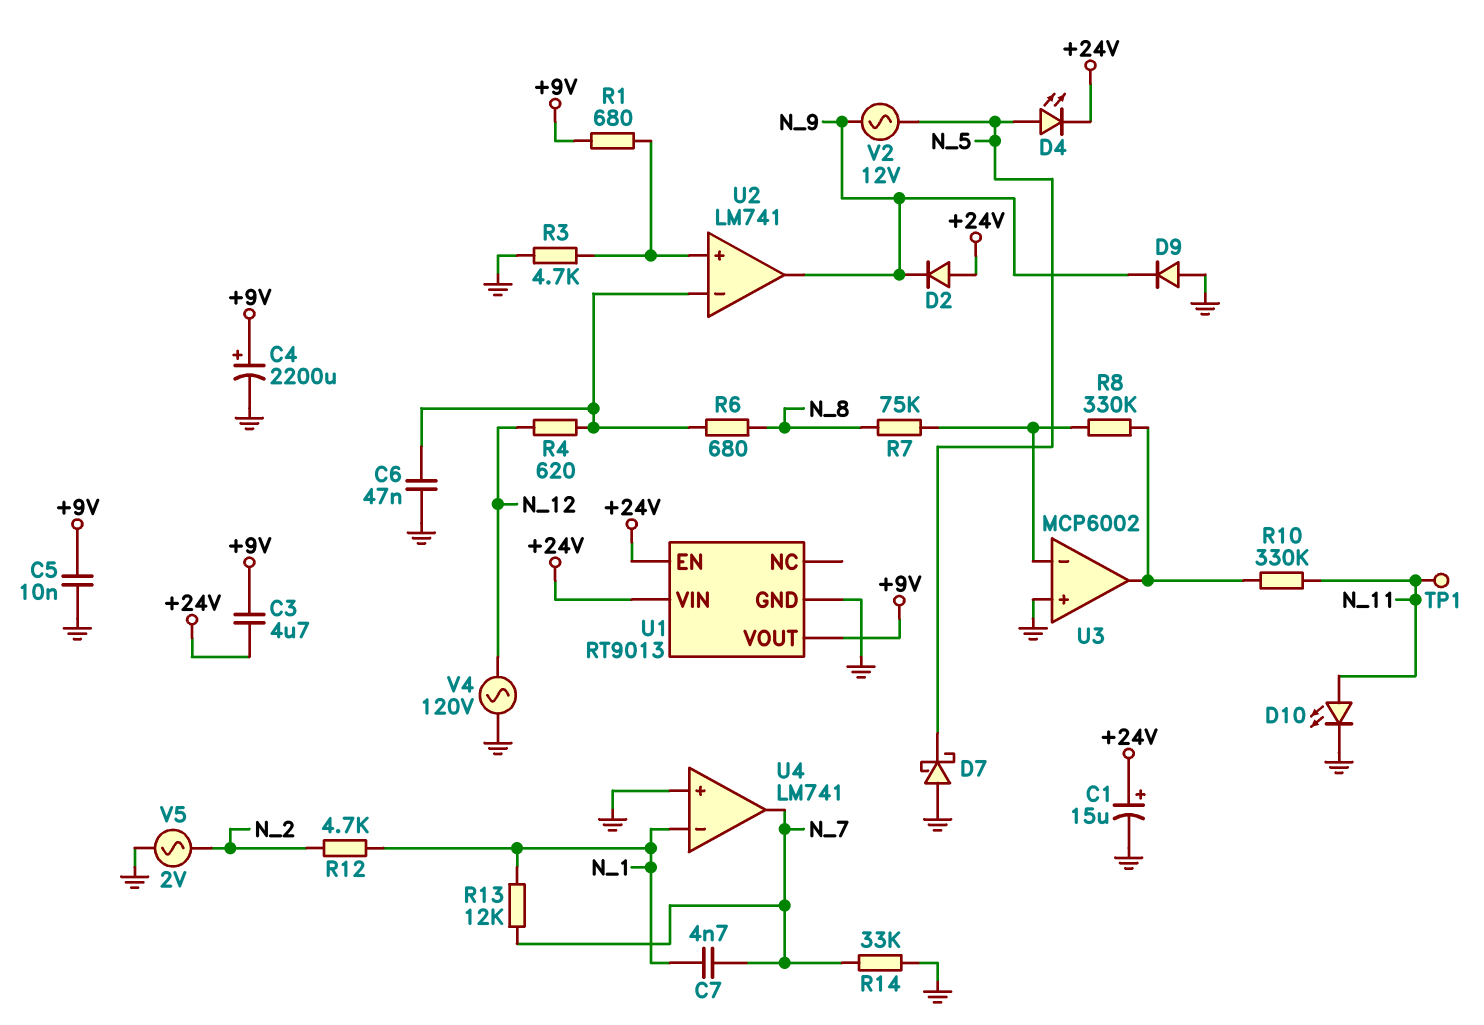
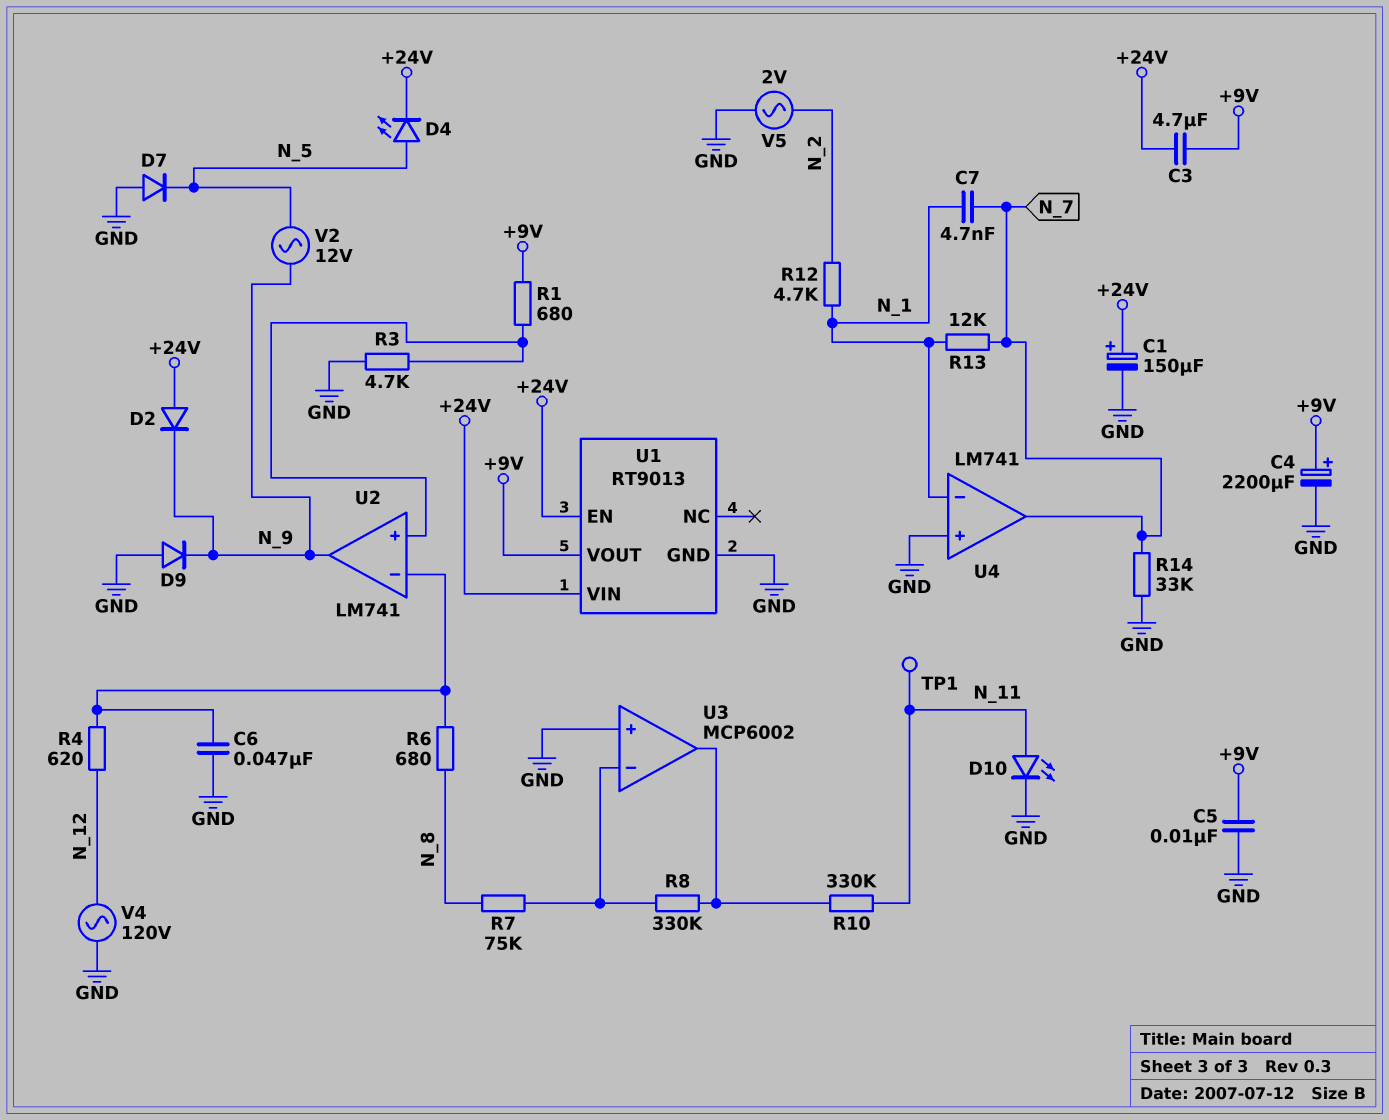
C1: 15uF (plus +24V, minus GND) -> 150uF (plus +24V, minus GND)
D7: schottky (A GND, K N_5) -> diode (A GND, K N_5)

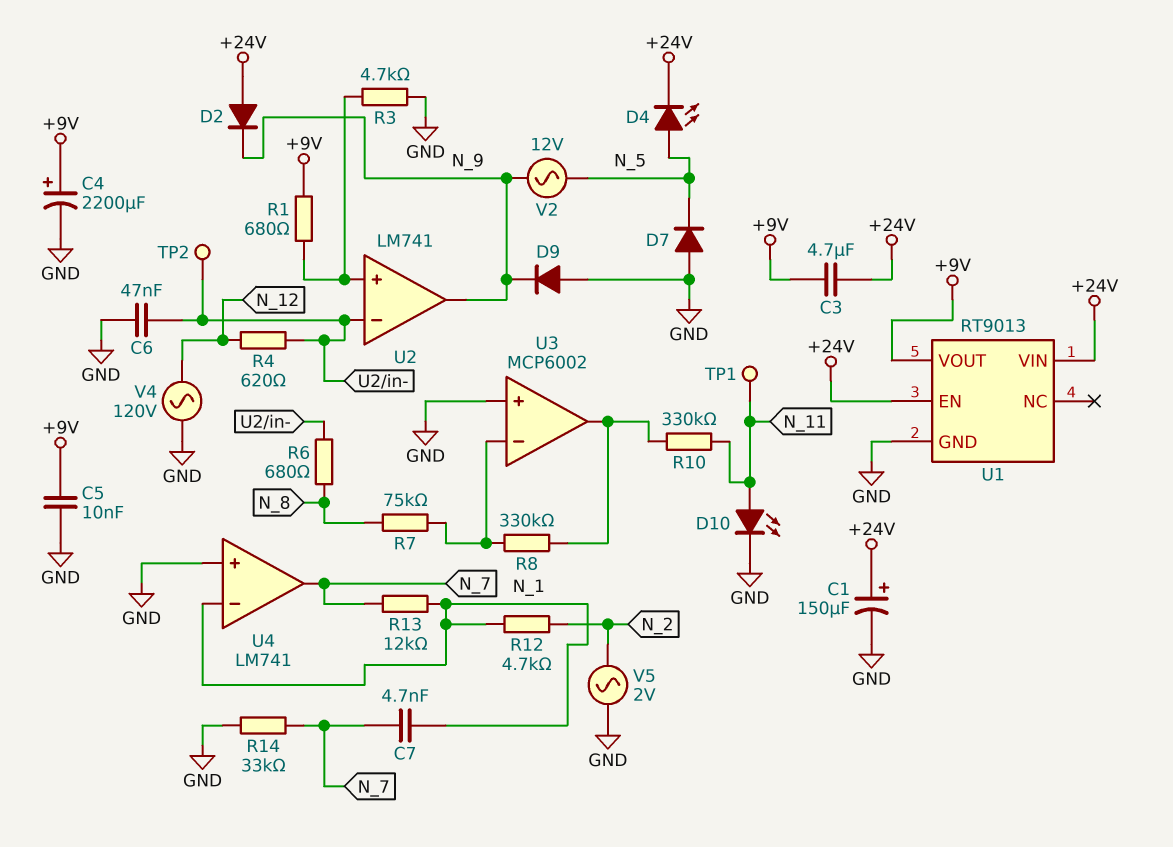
TP2: none -> test point (U2/in-)

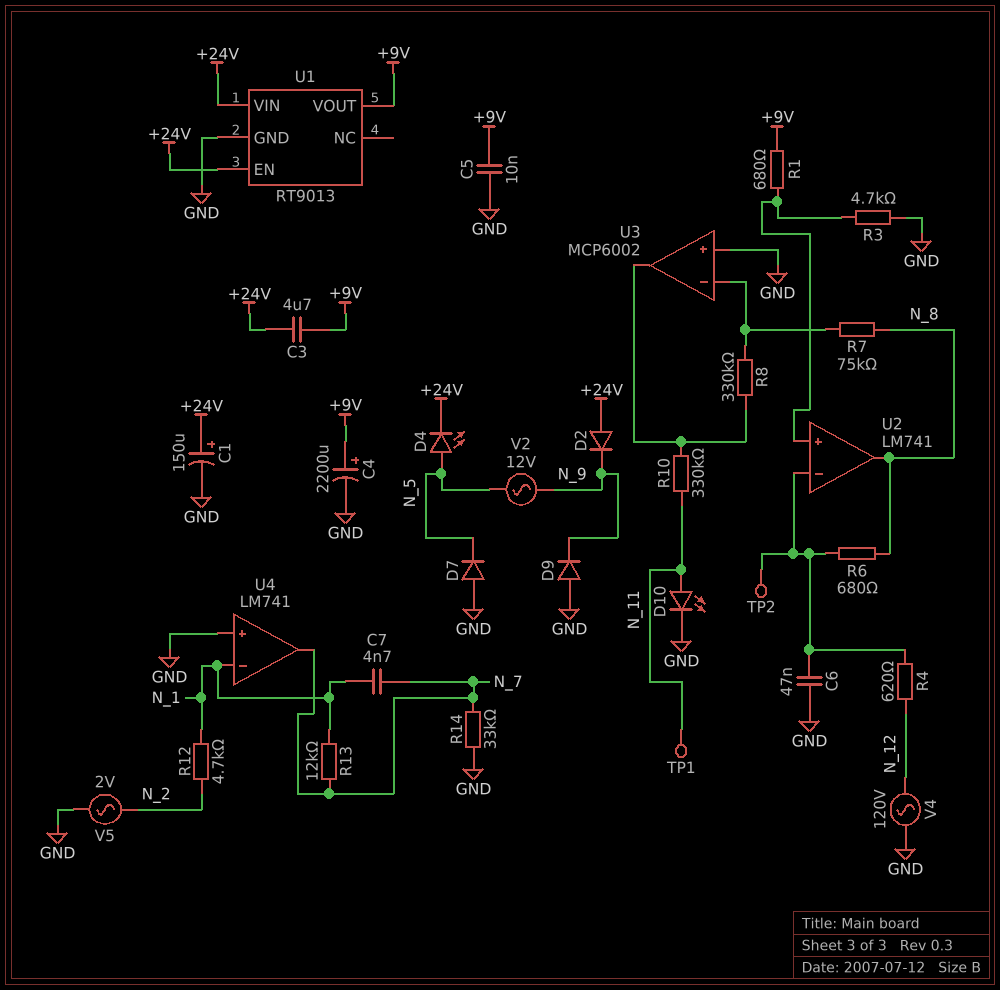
U2 pin out: N_9 -> N_8

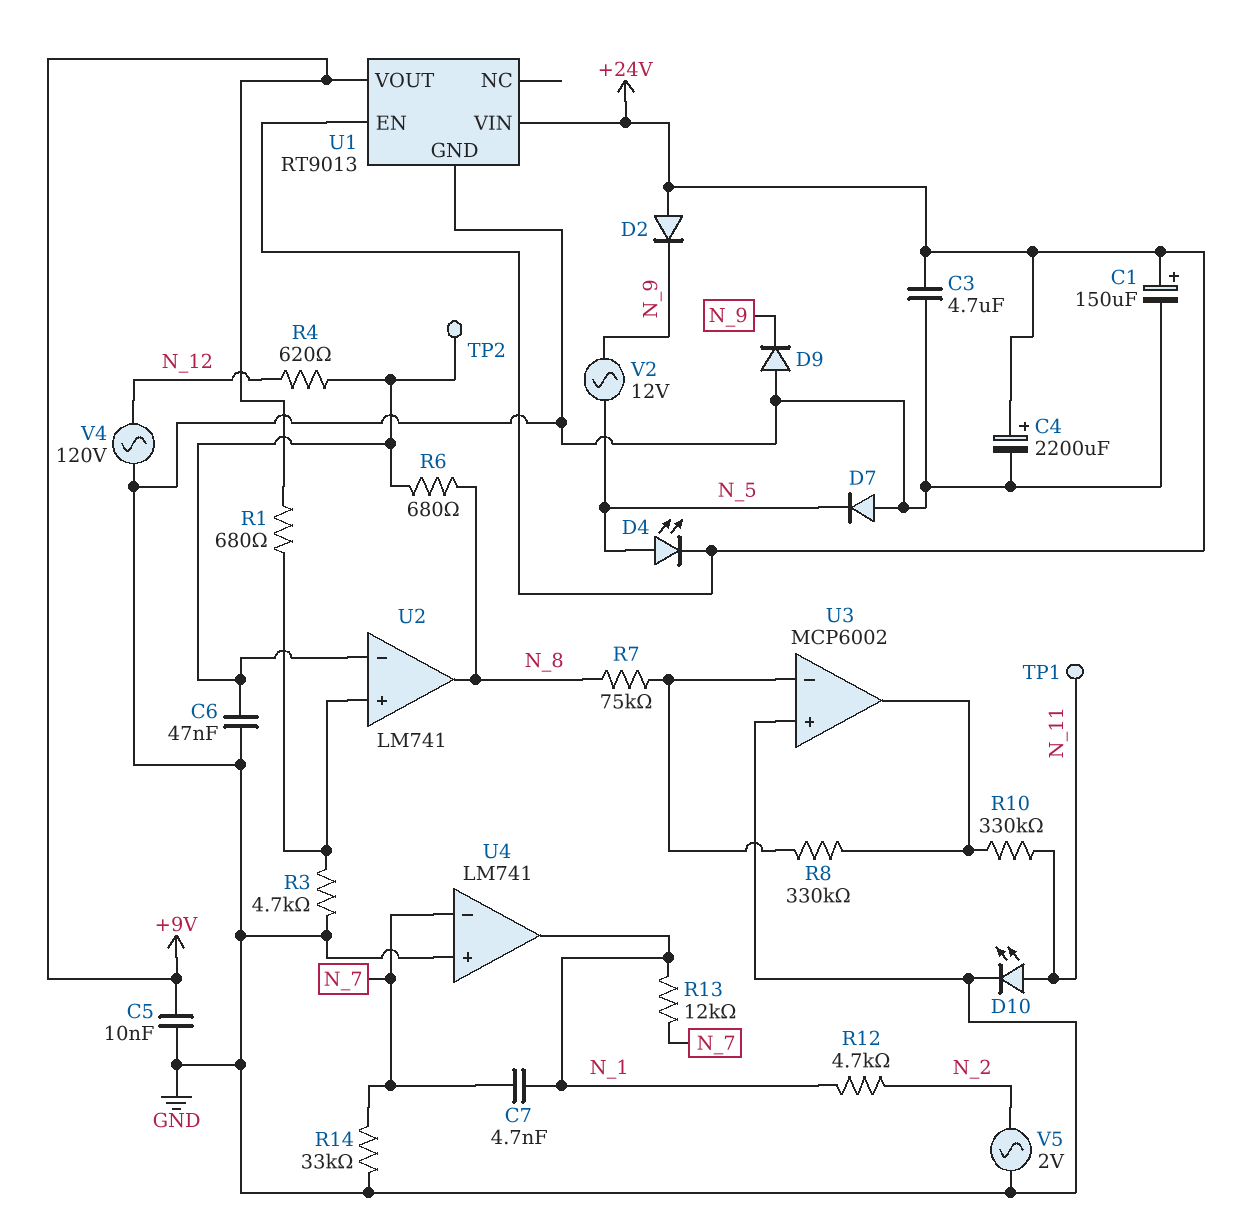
C3: 4.7uF (+9V, +24V) -> 4.7uF (+24V, GND)
C4: 2200uF (plus +9V, minus GND) -> 2200uF (plus +24V, minus GND)
U4 pin in-: N_1 -> N_7
U4 pin out: N_7 -> N_1

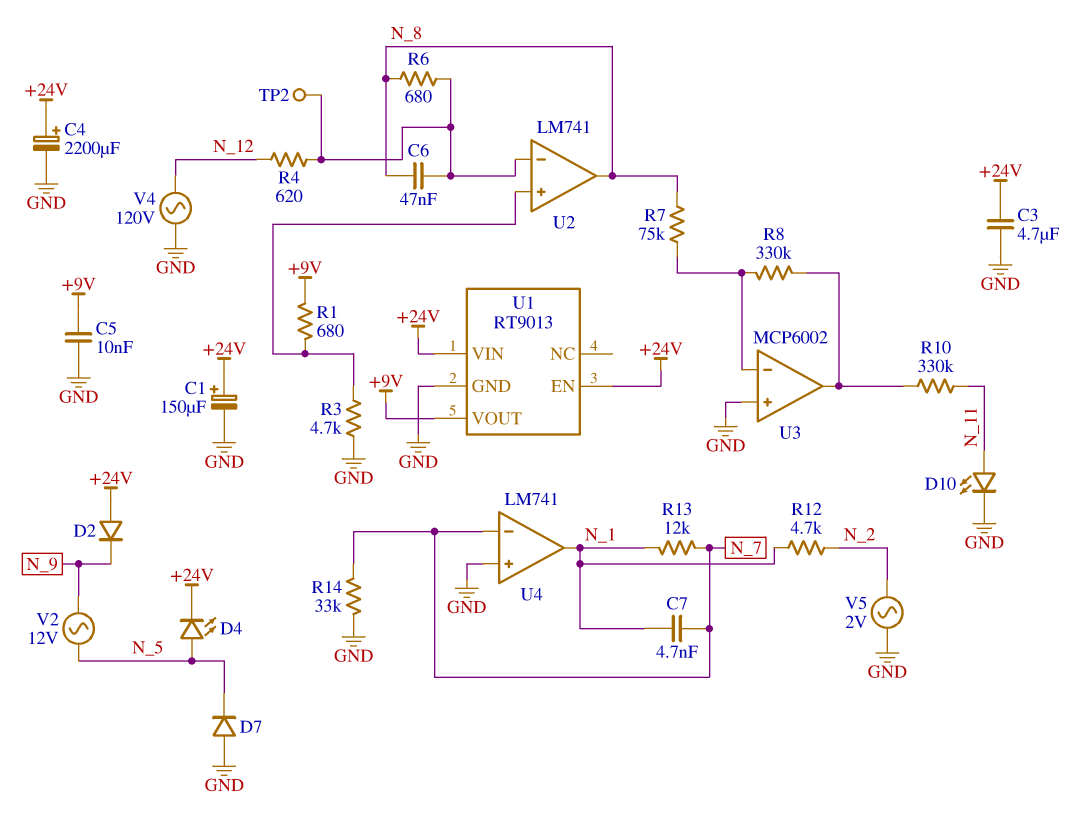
C6: 47nF (GND, U2/in-) -> 47nF (N_8, U2/in-)
D9: diode (A GND, K N_9) -> none
TP1: test point (N_11) -> none

